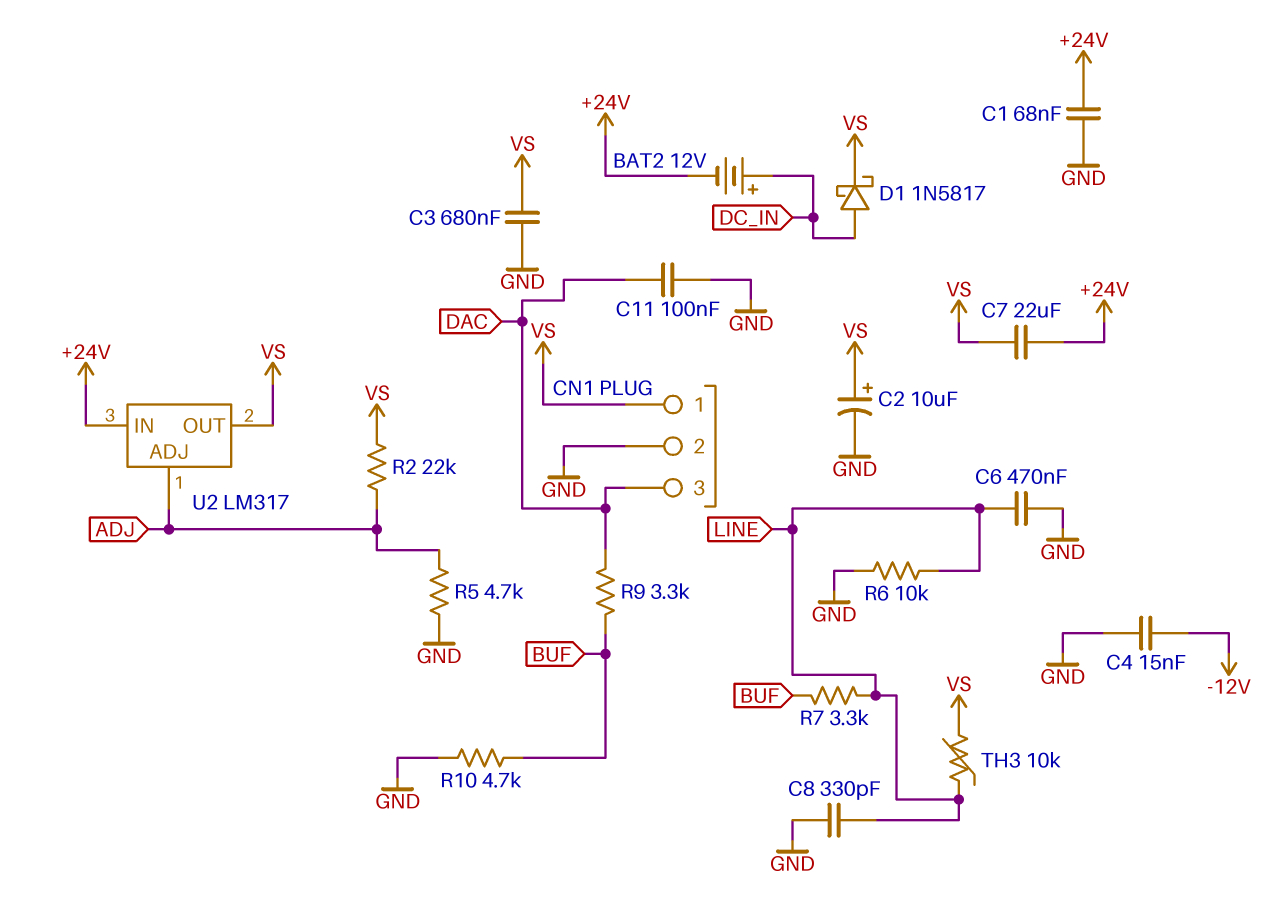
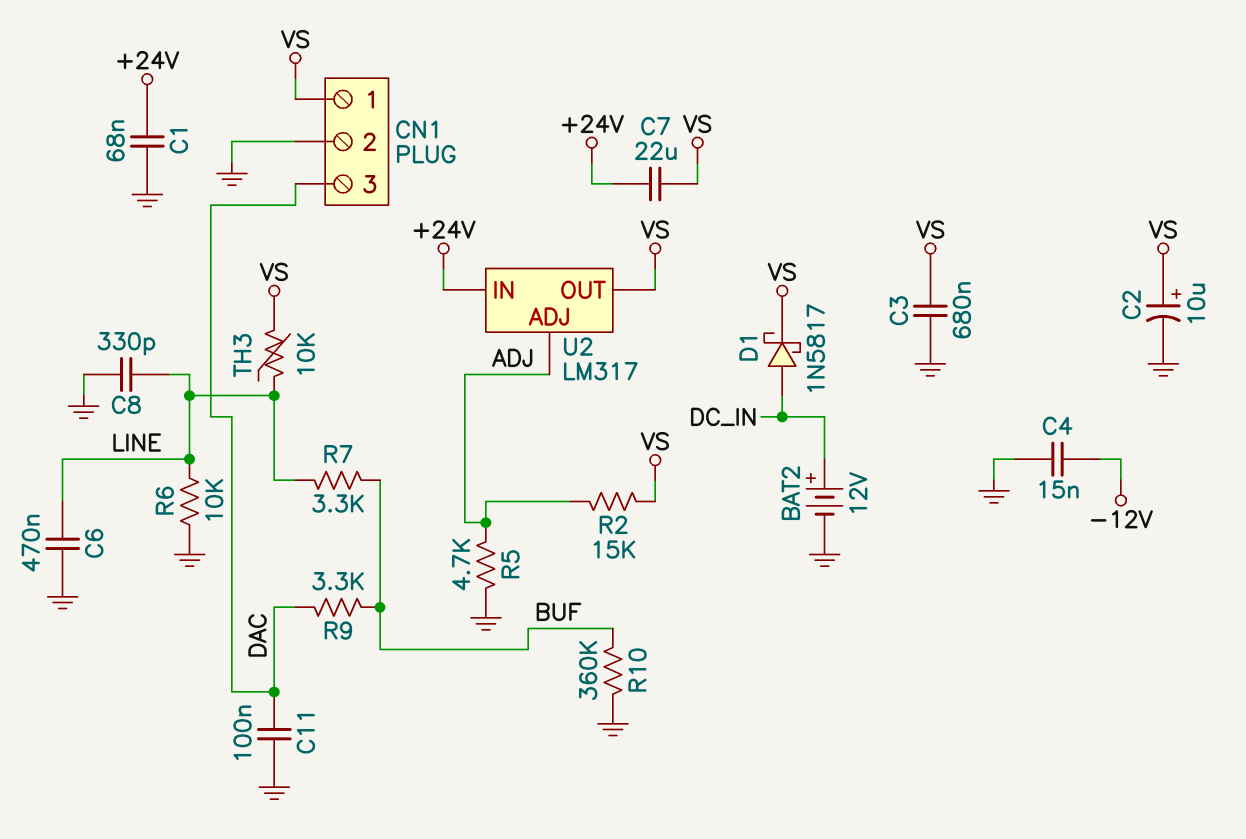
BAT2: 12V (plus DC_IN, minus +24V) -> 12V (plus DC_IN, minus GND)
R2: 22k (ADJ, VS) -> 15k (ADJ, VS)
R10: 4.7k (BUF, GND) -> 360k (BUF, GND)

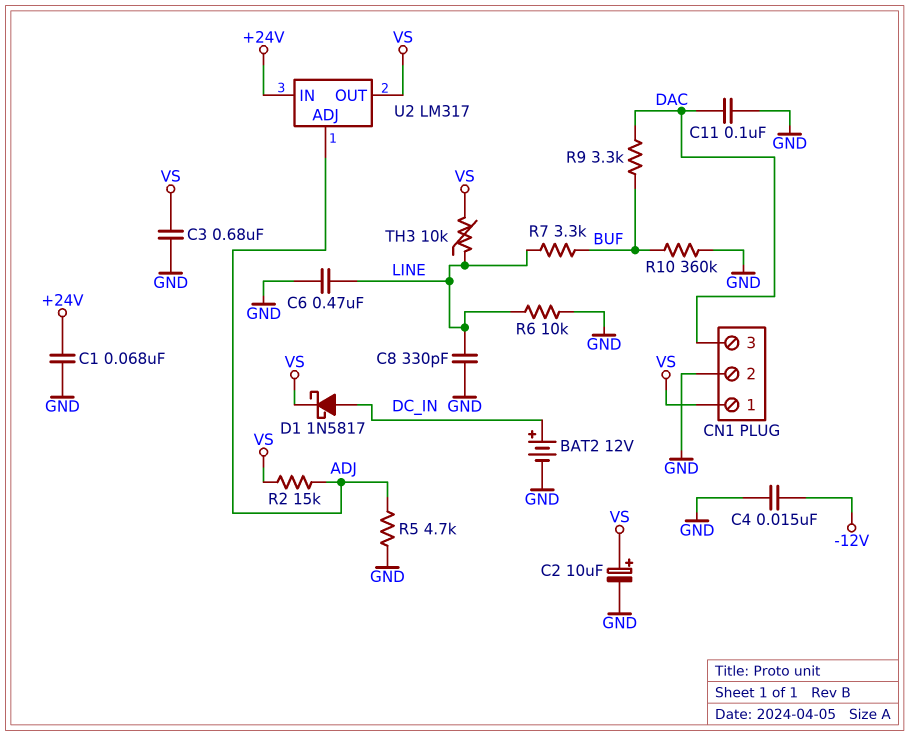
C7: 22uF (+24V, VS) -> none

